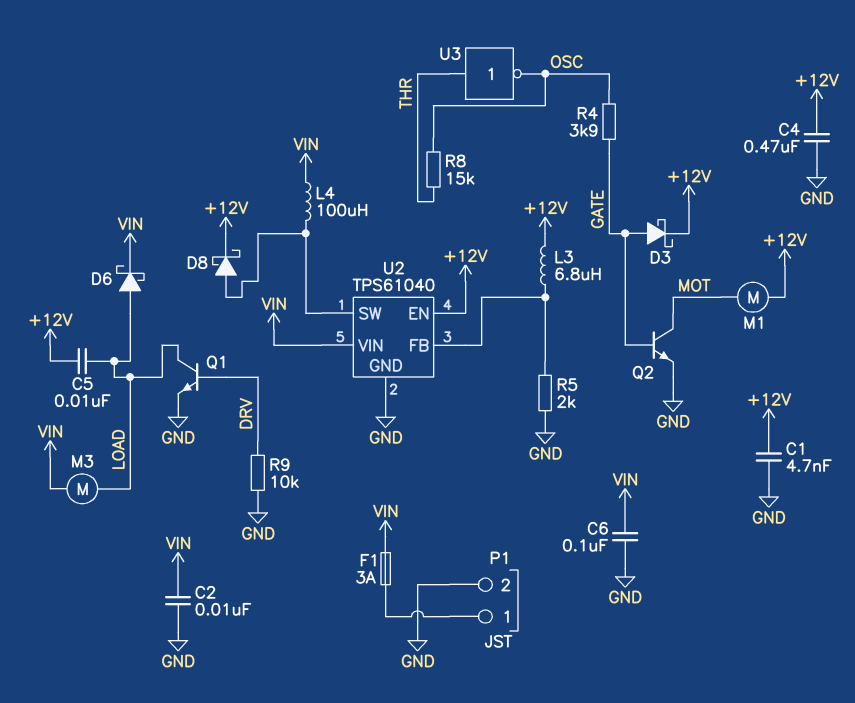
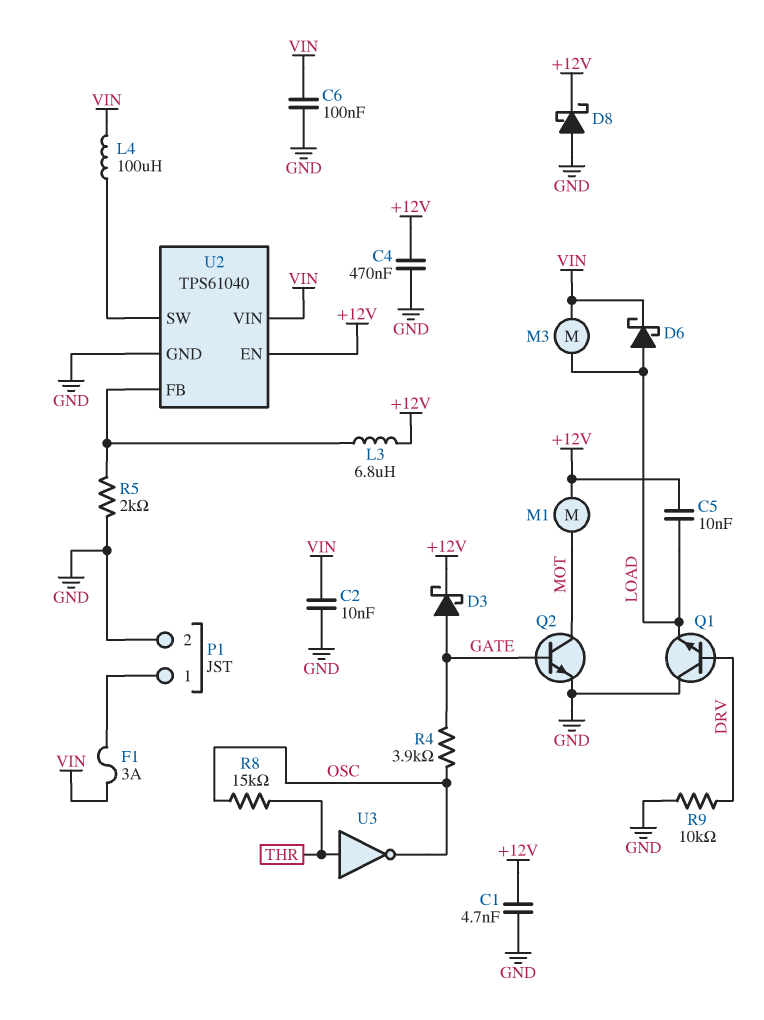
D8: schottky (A U2/SW, K +12V) -> schottky (A GND, K +12V)
Q1: NPN (B DRV, C LOAD, E GND) -> NPN (B DRV, C GND, E LOAD)

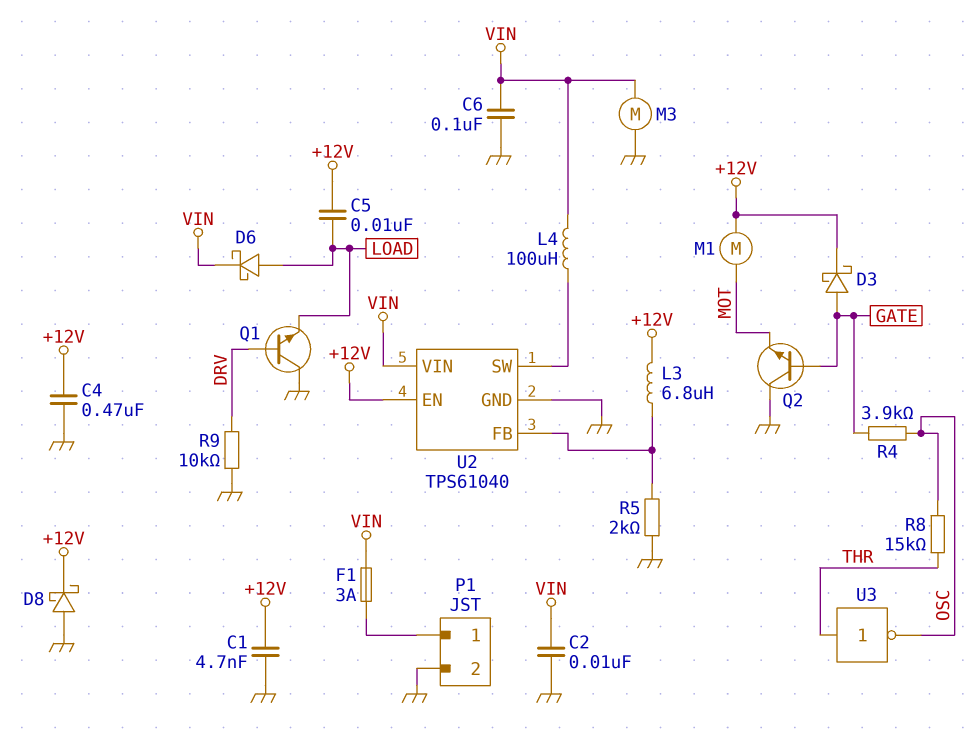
M3: motor (LOAD, VIN) -> motor (GND, VIN)
Q2: NPN (B GATE, C MOT, E GND) -> NPN (B GATE, C GND, E MOT)

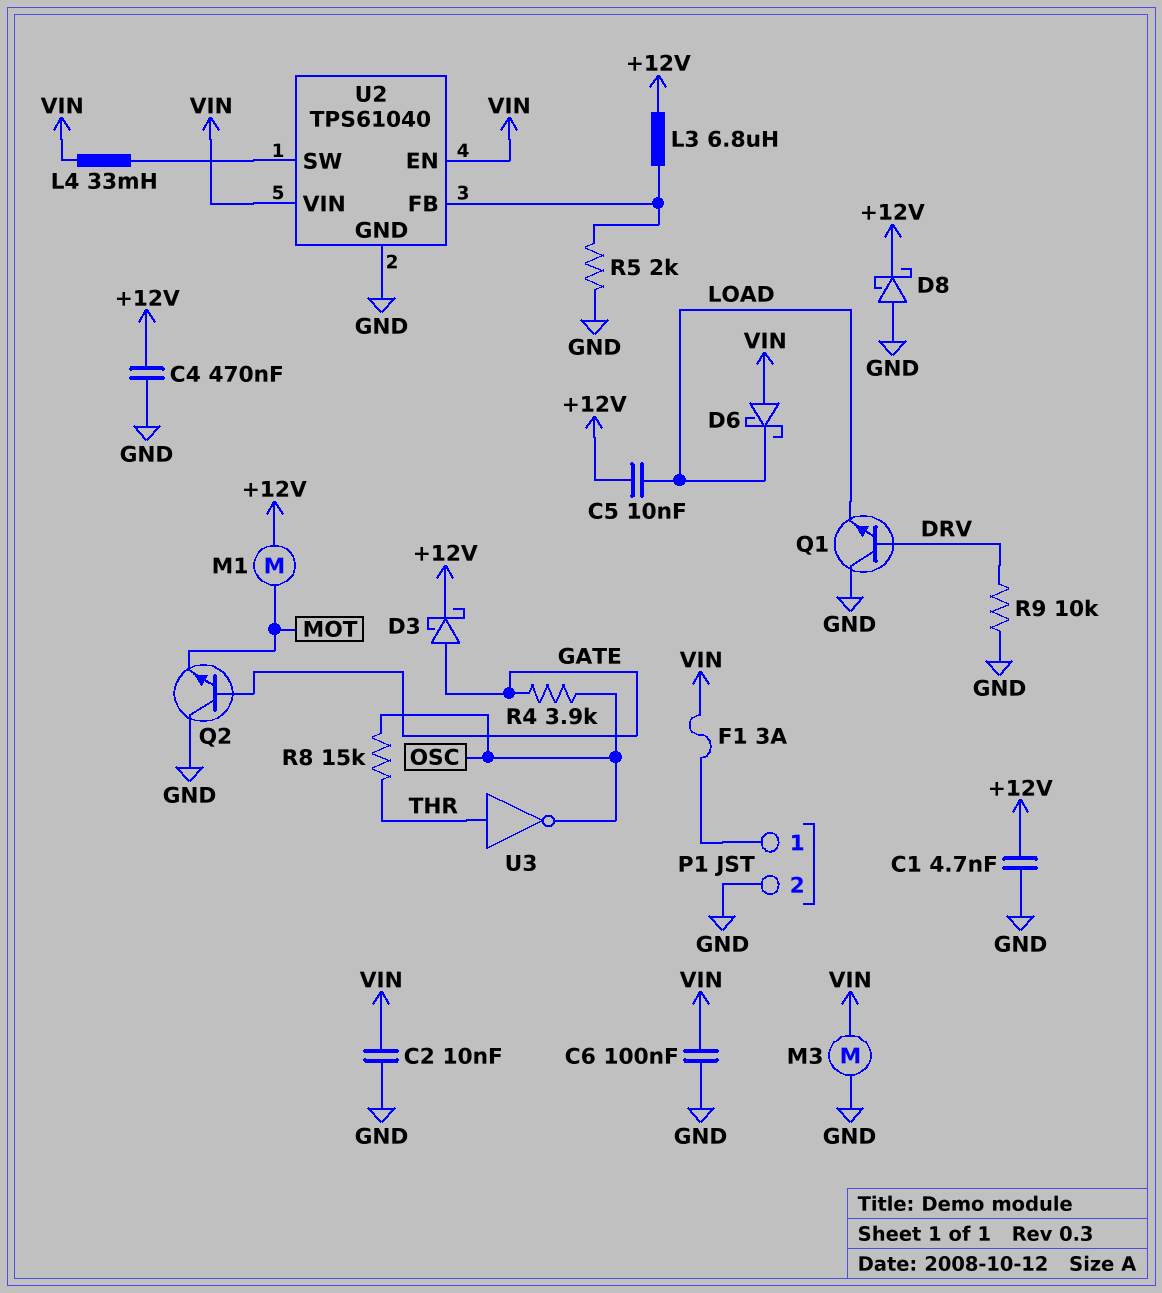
D6: schottky (A LOAD, K VIN) -> schottky (A VIN, K LOAD)
L4: 100uH (U2/SW, VIN) -> 33mH (U2/SW, VIN)
U2 pin EN: +12V -> VIN

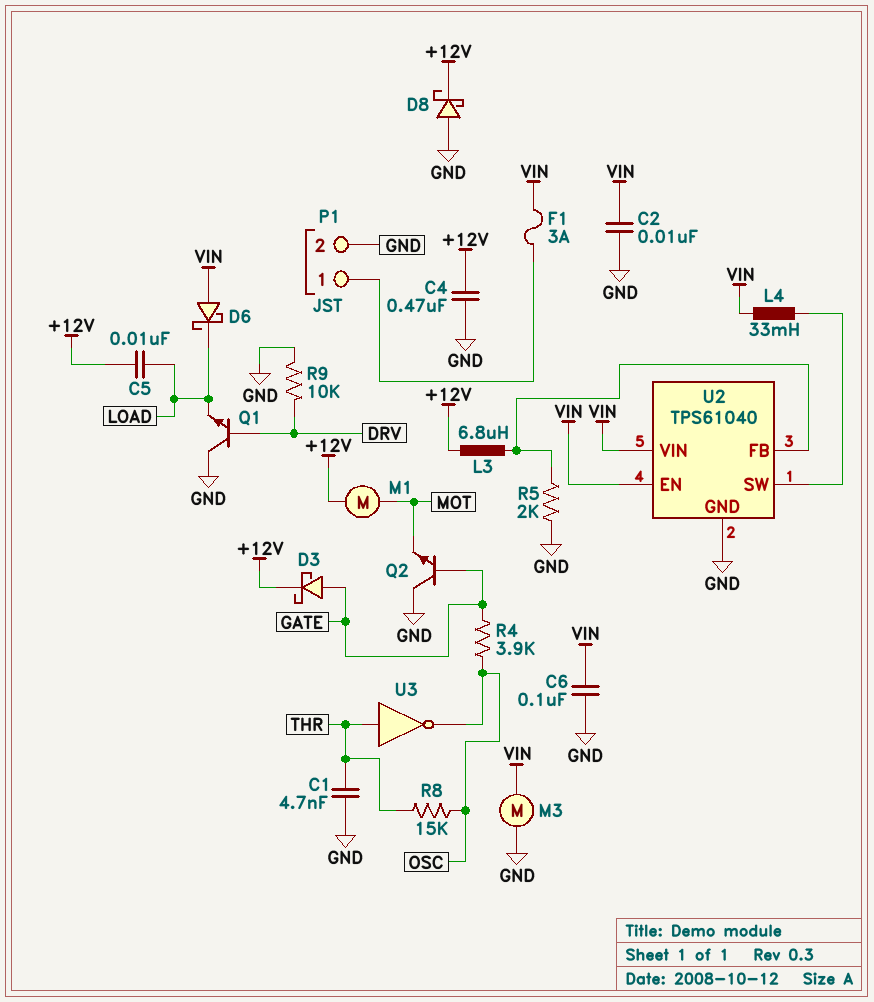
C1: 4.7nF (+12V, GND) -> 4.7nF (GND, THR)

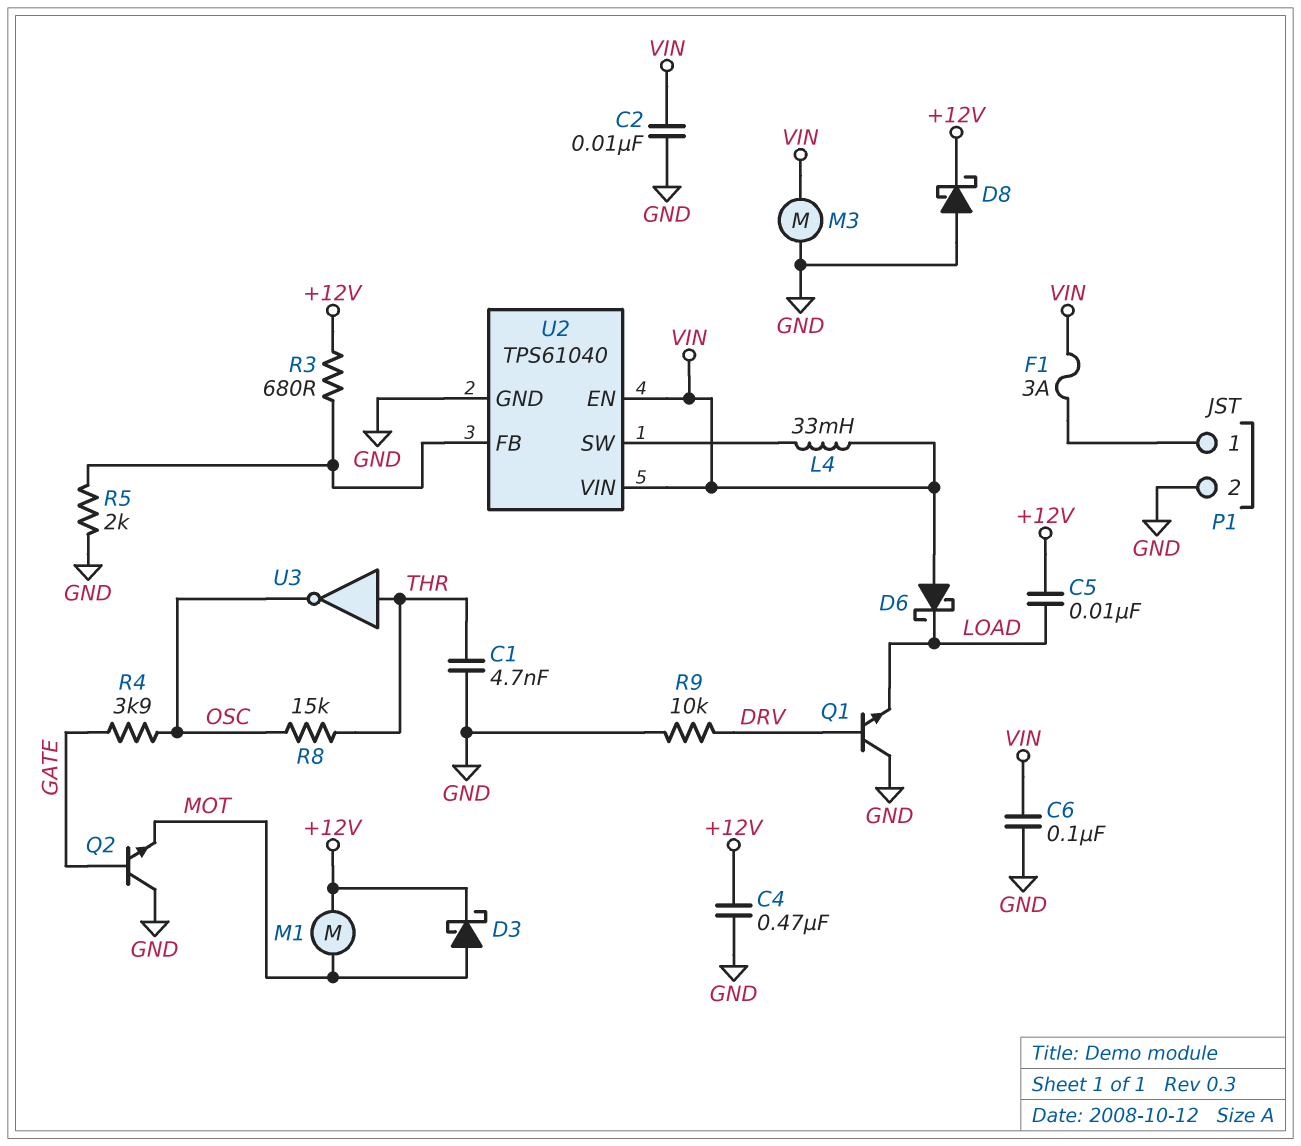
D3: schottky (A GATE, K +12V) -> schottky (A MOT, K +12V)
L3: 6.8uH (+12V, U2/FB) -> none
R3: none -> 680 (+12V, U2/FB)

